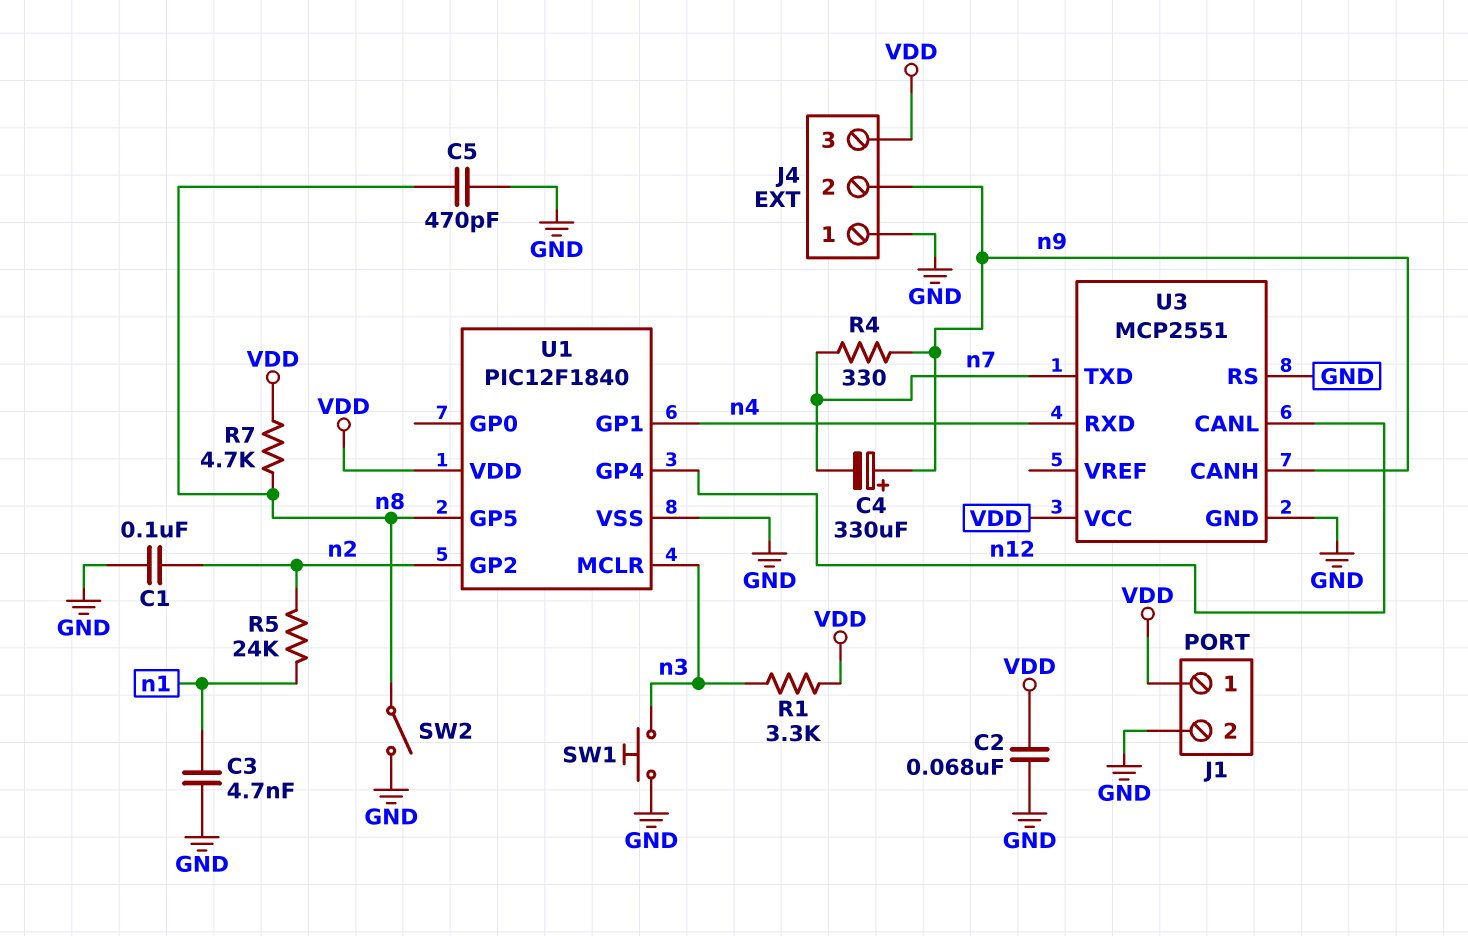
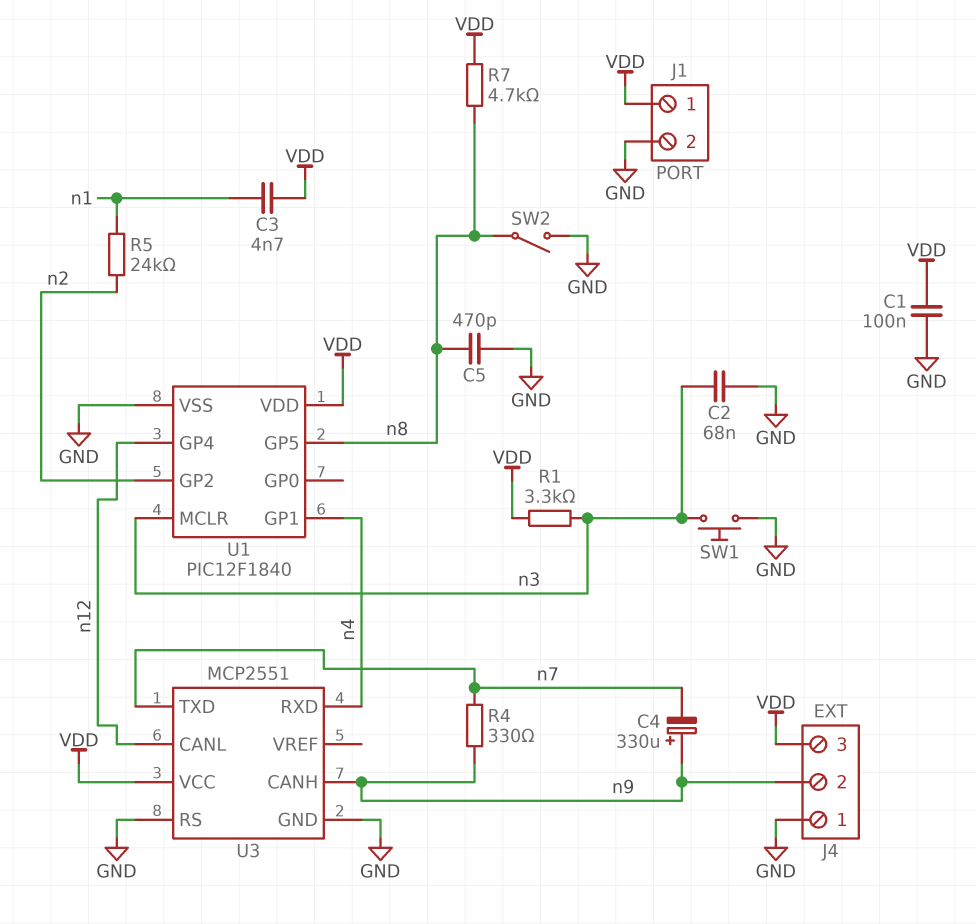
C1: 100nF (GND, n2) -> 100nF (GND, VDD)
C2: 68nF (GND, VDD) -> 68nF (GND, n3)
C3: 4.7nF (GND, n1) -> 4.7nF (VDD, n1)

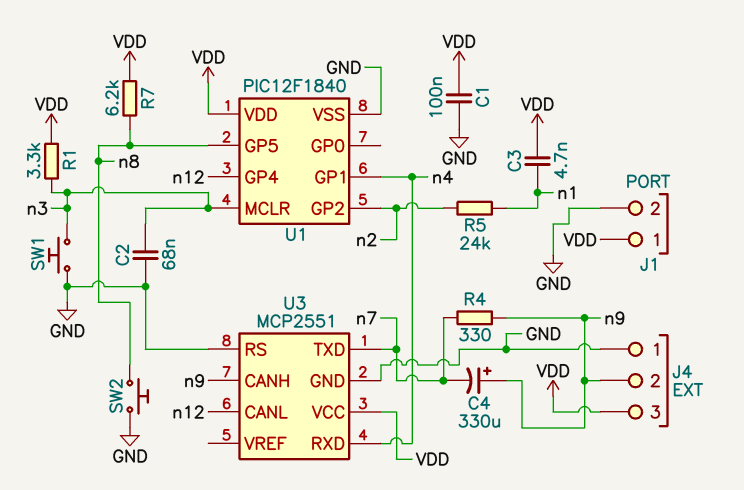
C5: 470pF (GND, n8) -> none
R7: 4.7k (VDD, n8) -> 6.2k (VDD, n8)
SW2: switch (GND, n8) -> button (GND, n8)

